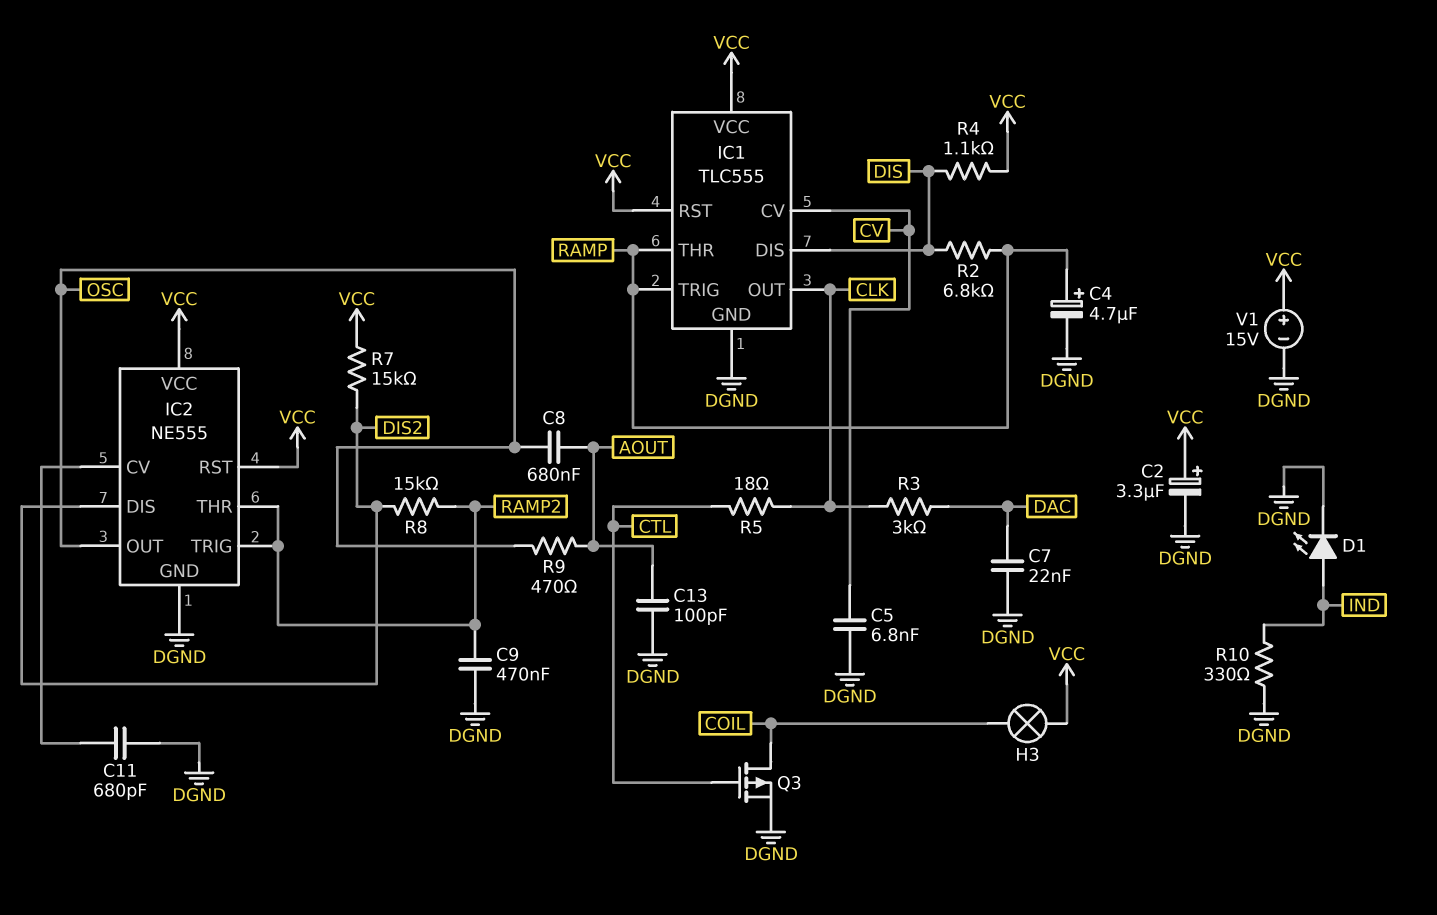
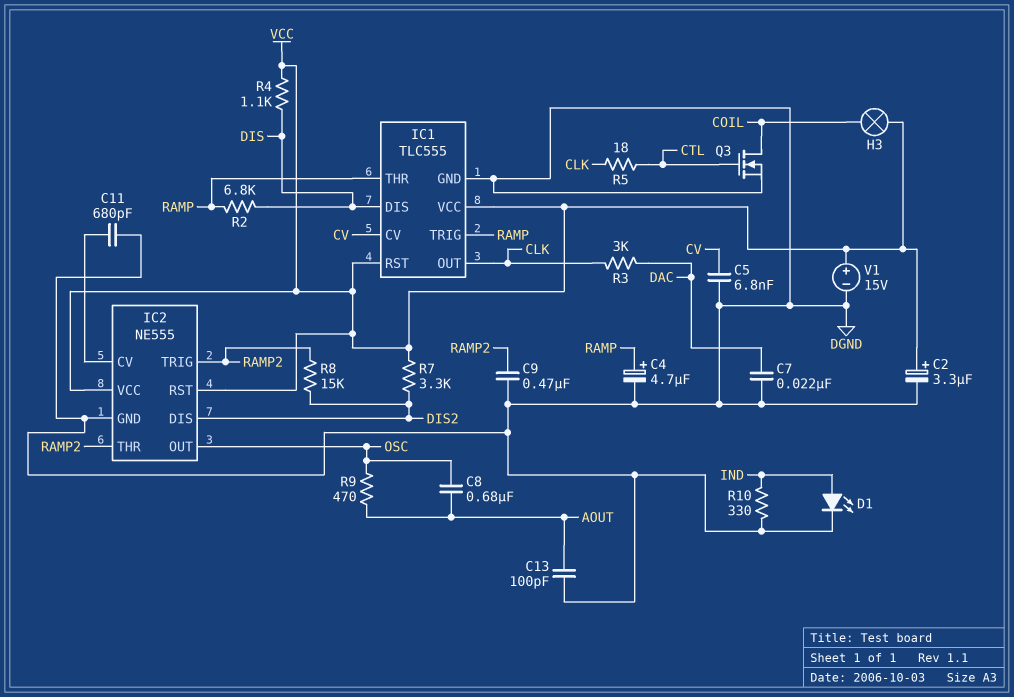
Q3: PMOS (G CTL, D COIL, S DGND) -> NMOS (G CTL, D COIL, S DGND)
R7: 15k (DIS2, VCC) -> 3.3k (DIS2, VCC)

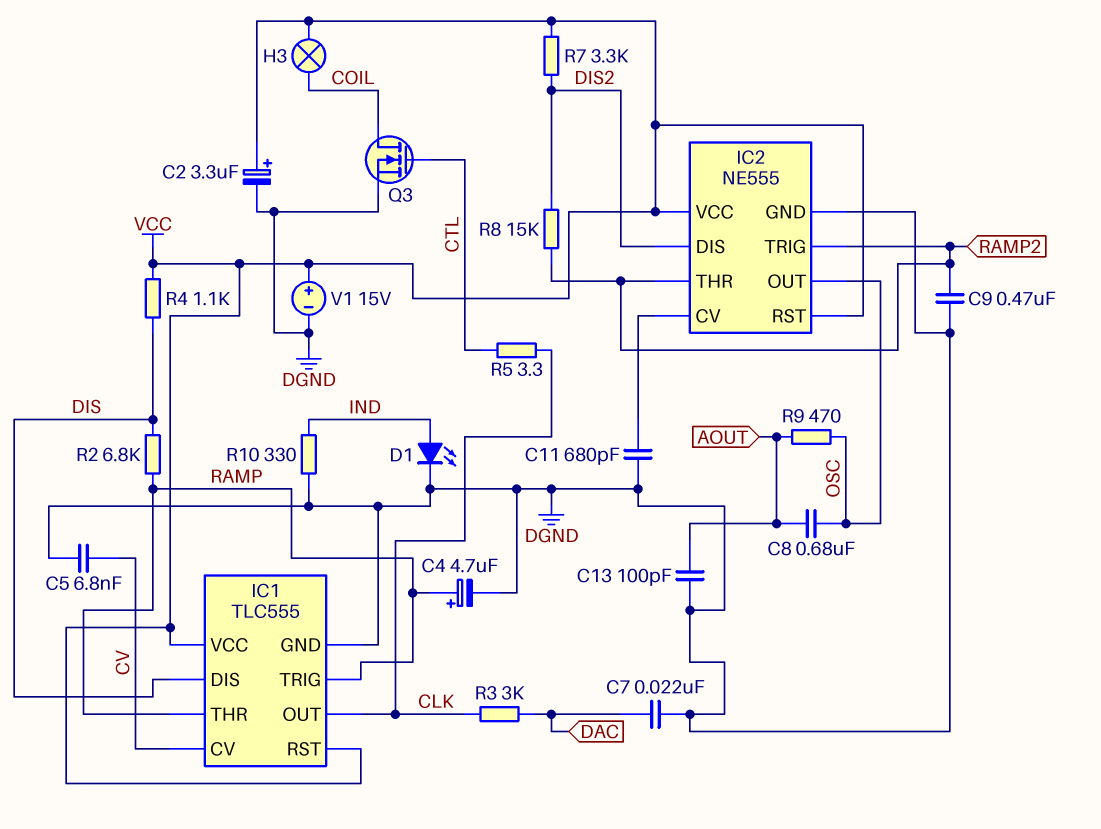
R5: 18 (CLK, CTL) -> 3.3 (CLK, CTL)

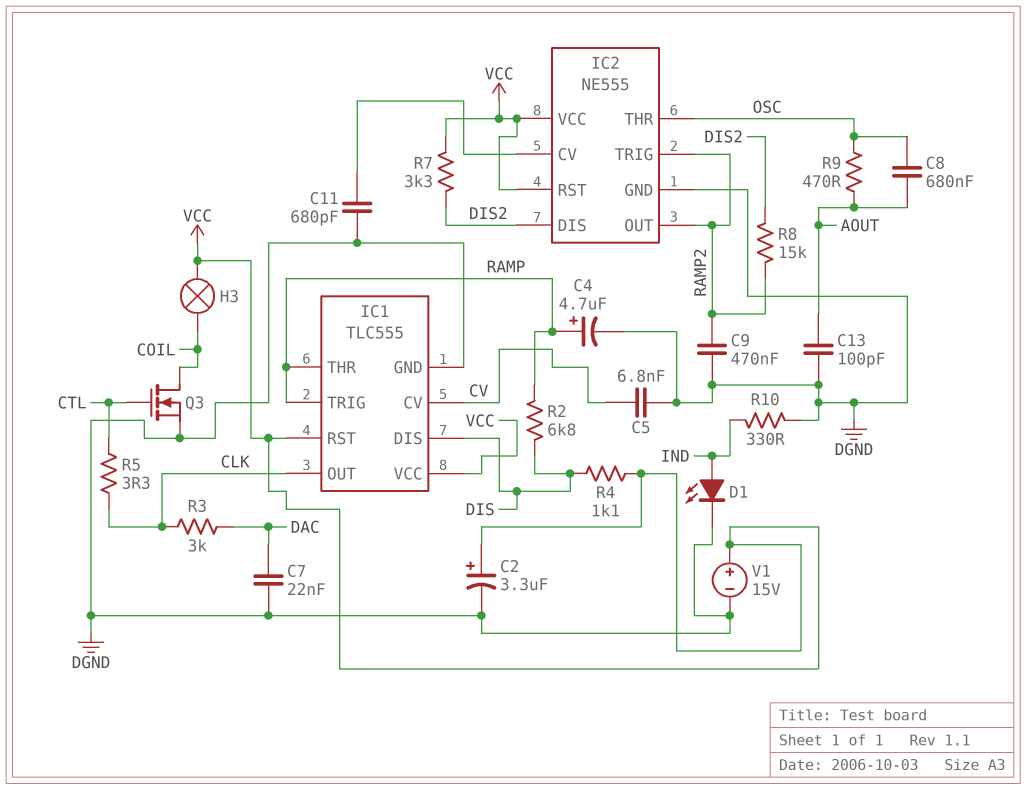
IC2 pin OUT: OSC -> RAMP2
IC2 pin THR: RAMP2 -> OSC

